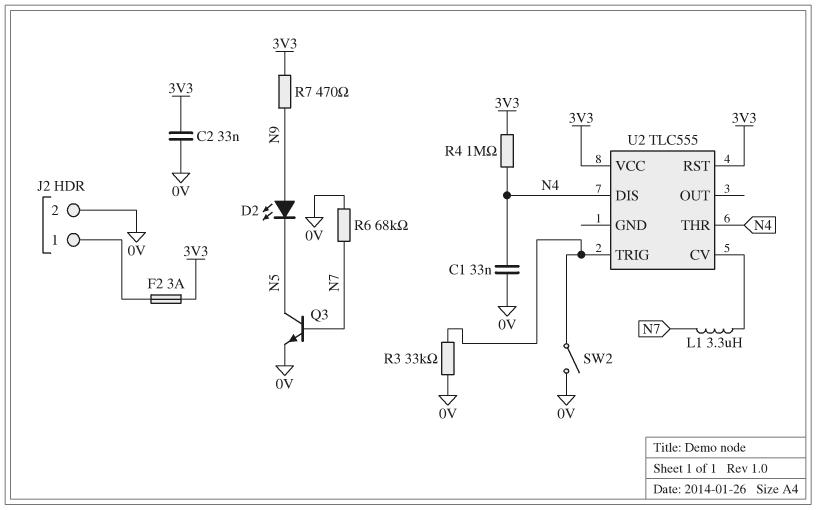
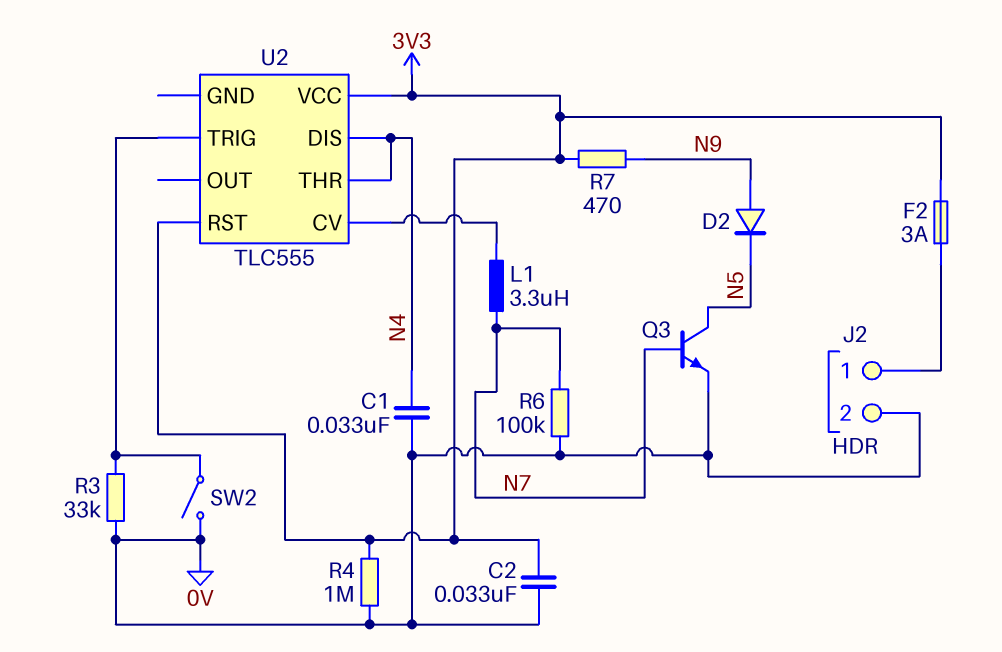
D2: LED (A N9, K N5) -> diode (A N9, K N5)
R4: 1M (3V3, N4) -> 1M (0V, 3V3)
R6: 68k (0V, N7) -> 100k (0V, N7)

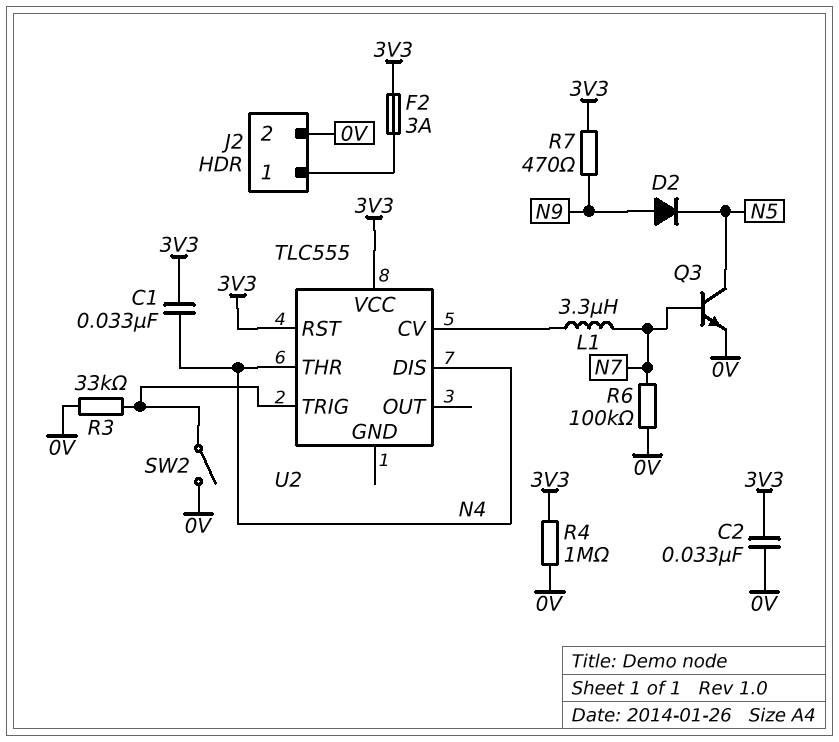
C1: 33nF (0V, N4) -> 33nF (3V3, N4)

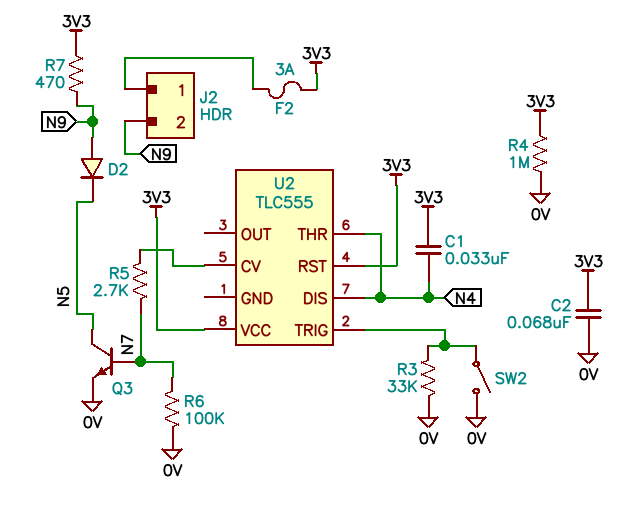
C2: 33nF (0V, 3V3) -> 68nF (0V, 3V3)
J2 pin 2: 0V -> N9
L1: 3.3uH (N7, U2/CV) -> none
R5: none -> 2.7k (N7, U2/CV)

